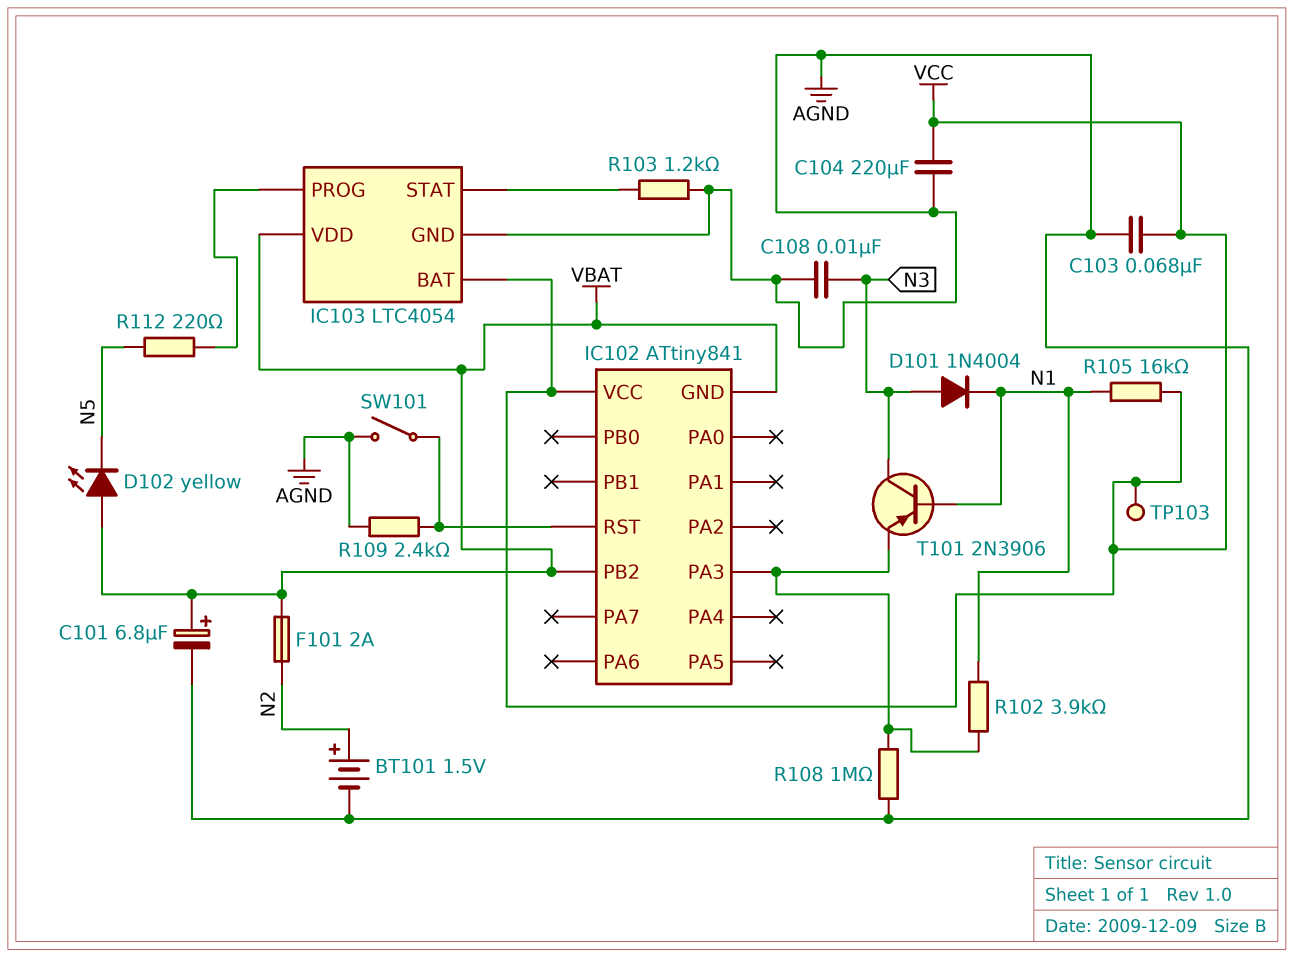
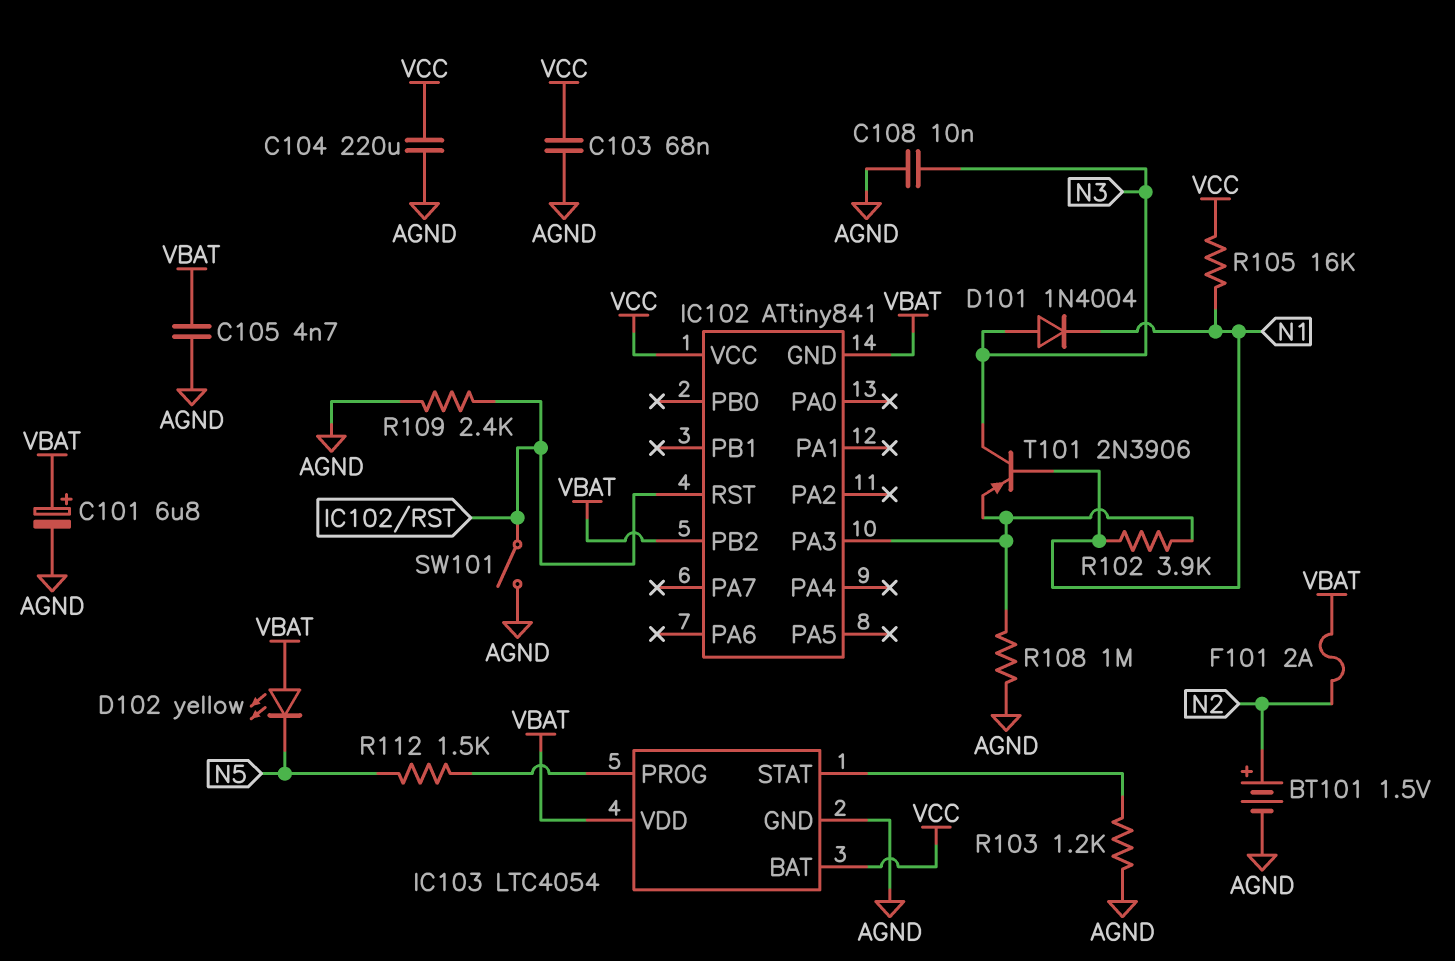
C105: none -> 4.7nF (AGND, VBAT)
R112: 220 (IC103/PROG, N5) -> 1.5k (IC103/PROG, N5)
TP103: test point (VCC) -> none

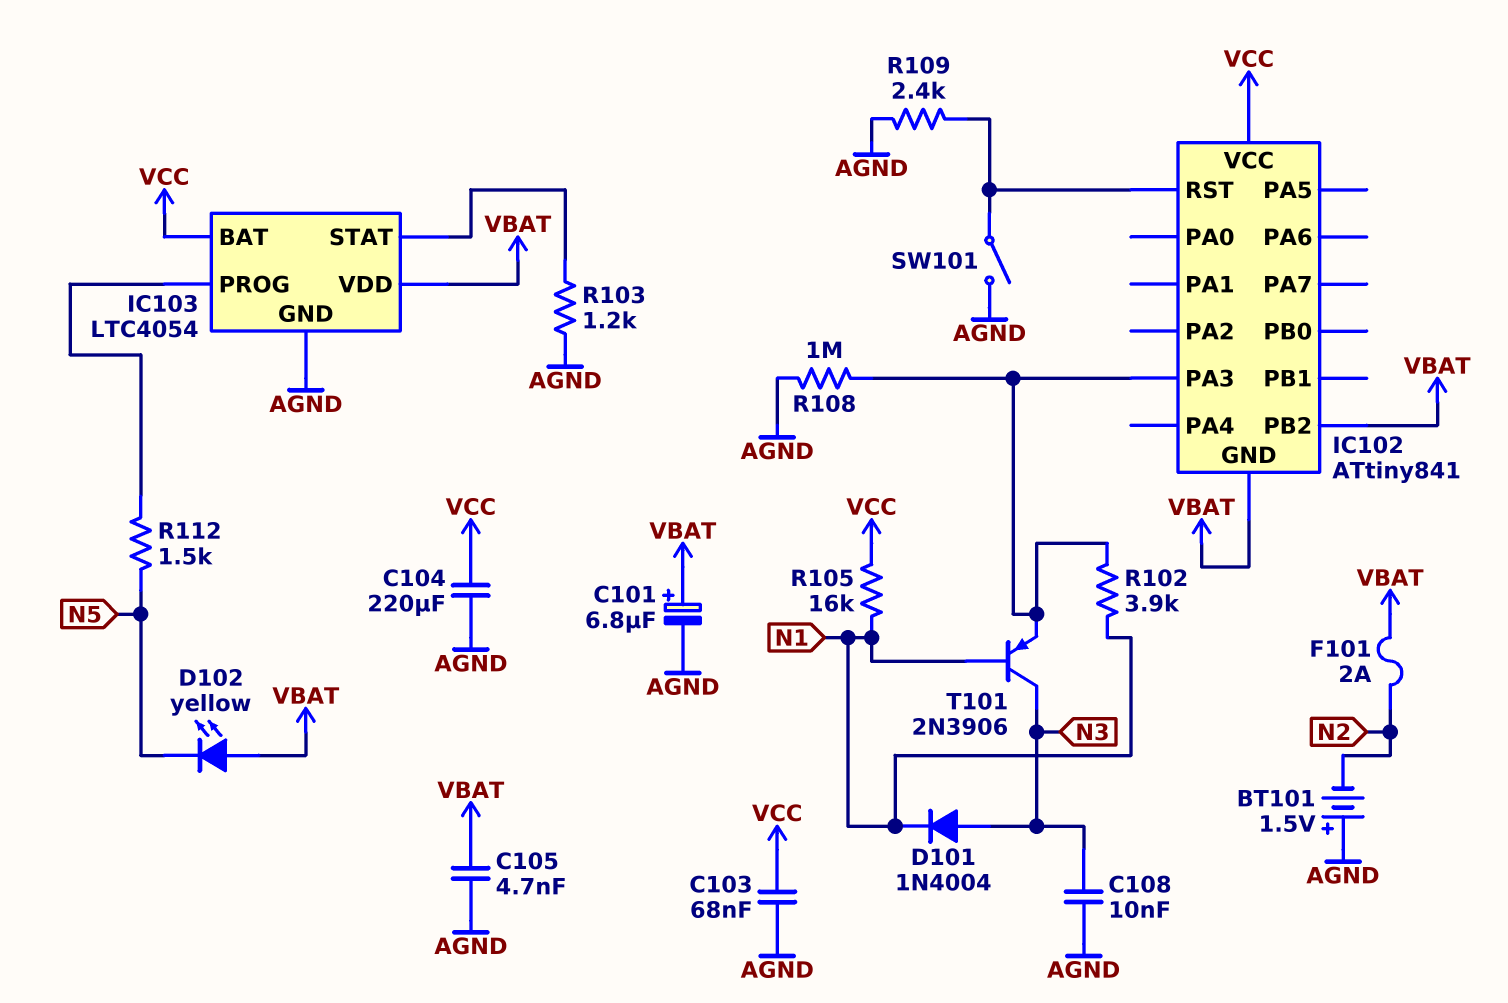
BT101: 1.5V (plus N2, minus AGND) -> 1.5V (plus AGND, minus N2)

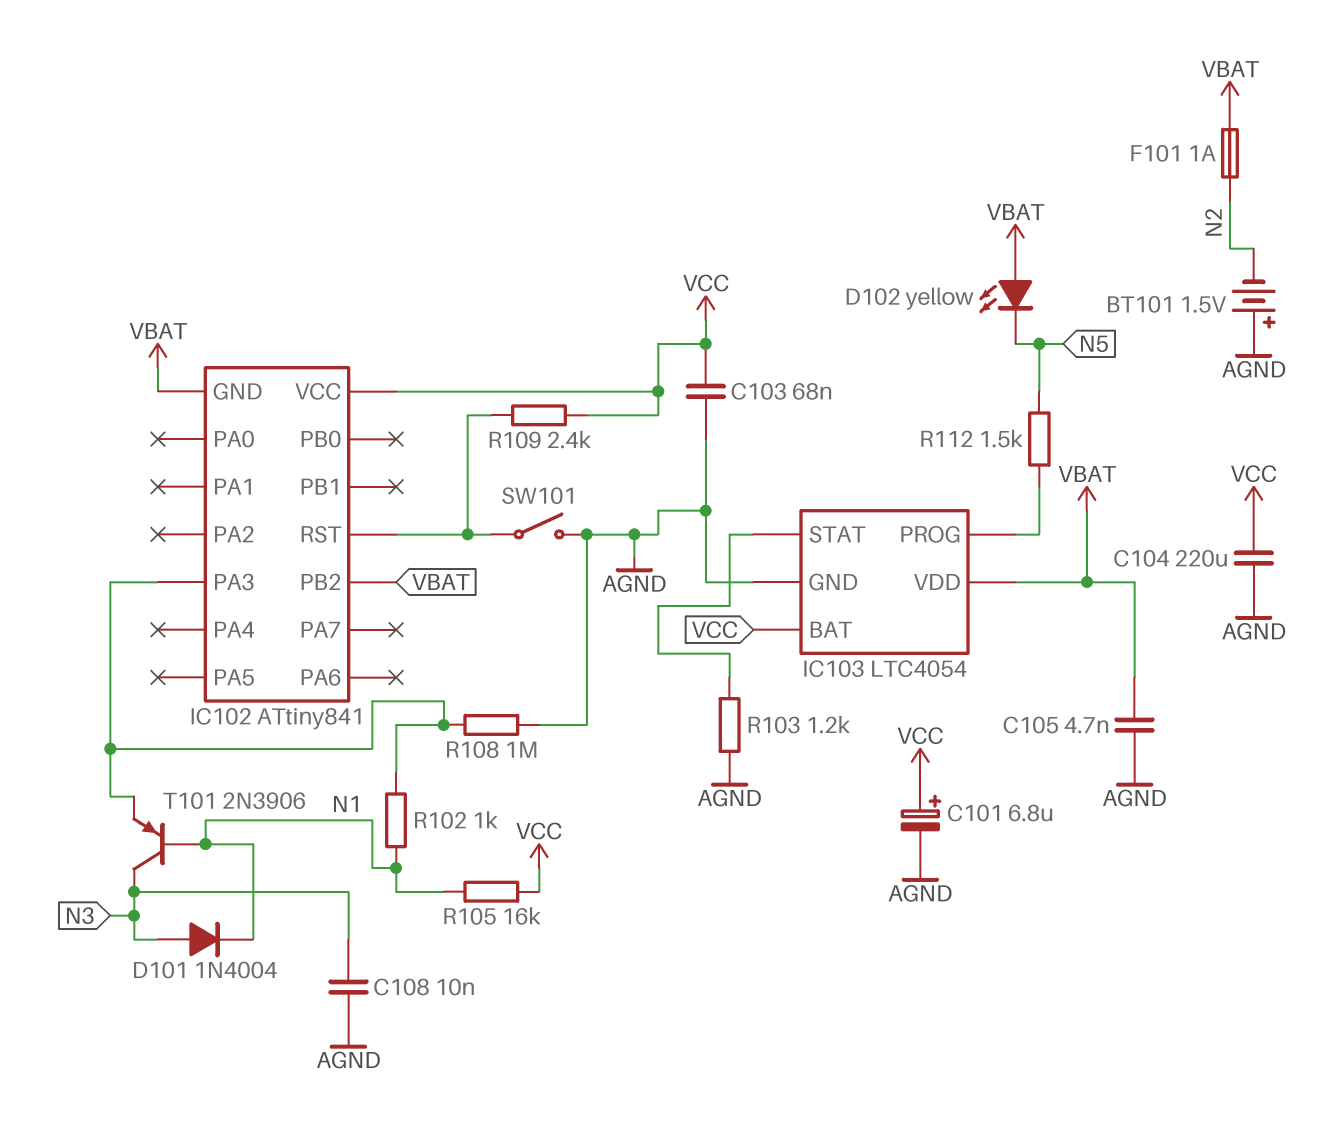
C101: 6.8uF (plus VBAT, minus AGND) -> 6.8uF (plus VCC, minus AGND)
F101: 2A (N2, VBAT) -> 1A (N2, VBAT)
R102: 3.9k (IC102/PA3, N1) -> 1k (IC102/PA3, N1)
R109: 2.4k (AGND, IC102/RST) -> 2.4k (IC102/RST, VCC)

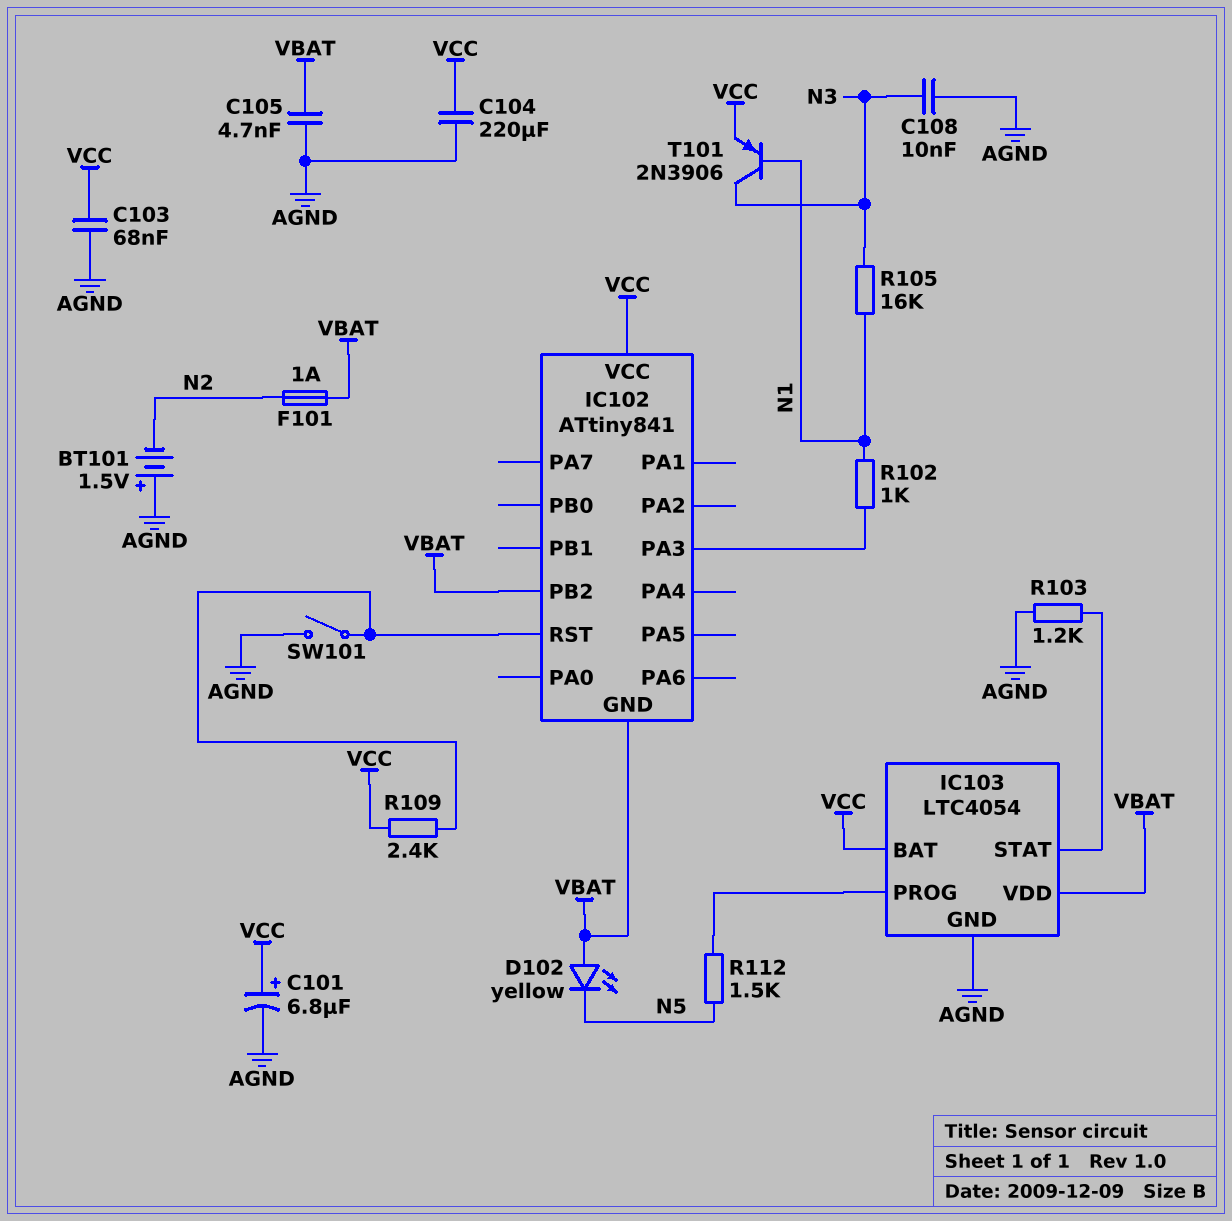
D101: diode 1N4004 (A N3, K N1) -> none
R105: 16k (N1, VCC) -> 16k (N1, N3)
R108: 1M (AGND, IC102/PA3) -> none
T101: PNP 2N3906 (B N1, C N3, E IC102/PA3) -> PNP 2N3906 (B N1, C N3, E VCC)

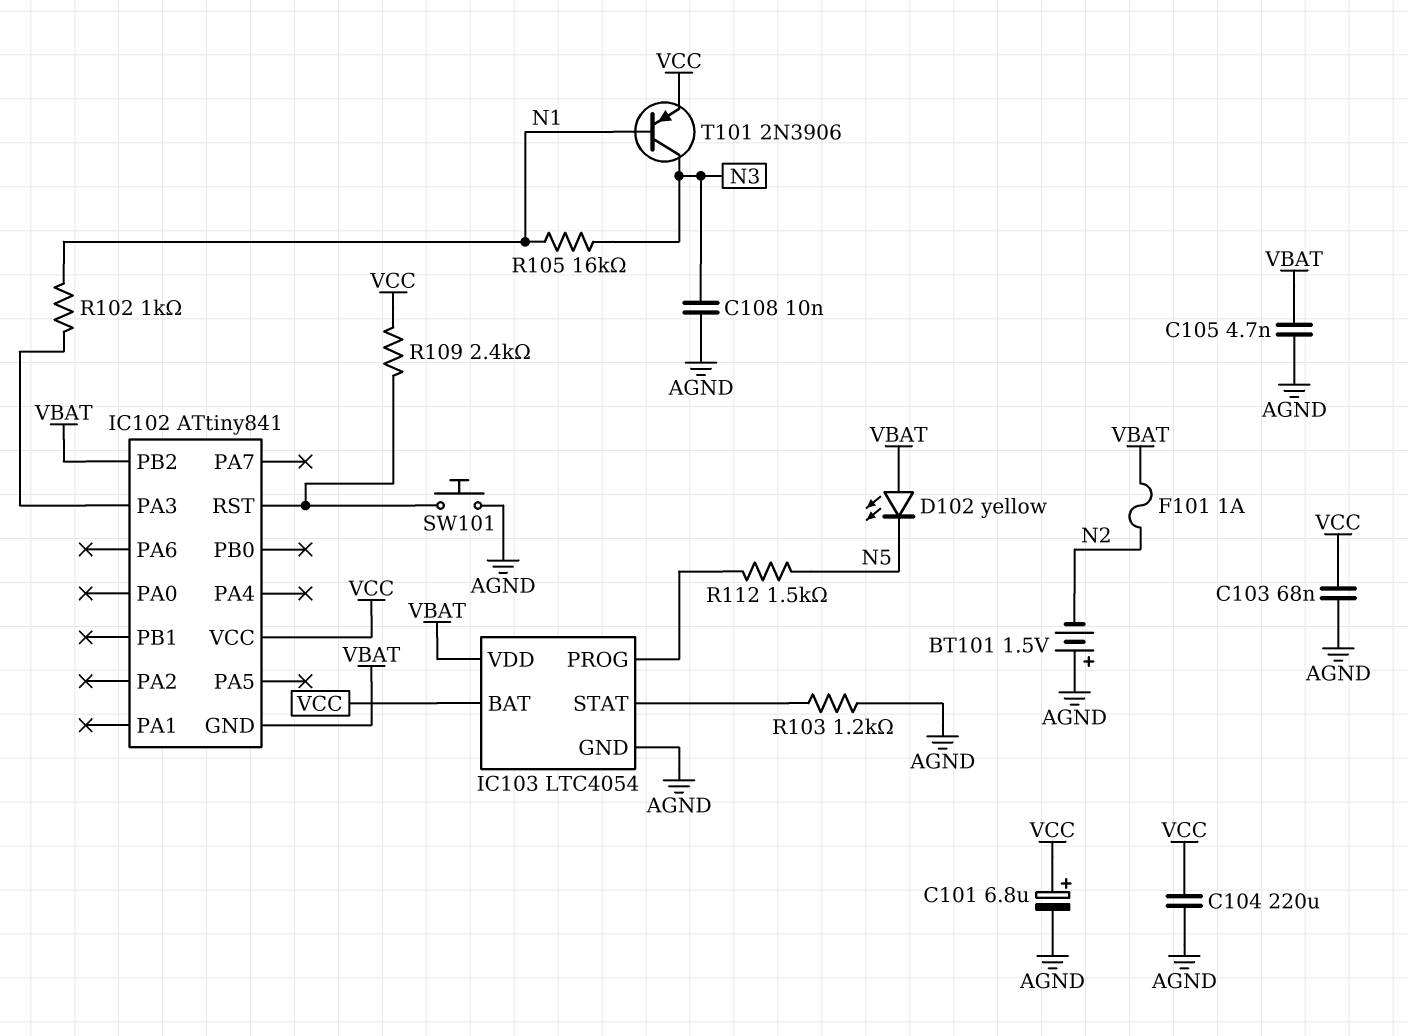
SW101: switch (AGND, IC102/RST) -> button (AGND, IC102/RST)

